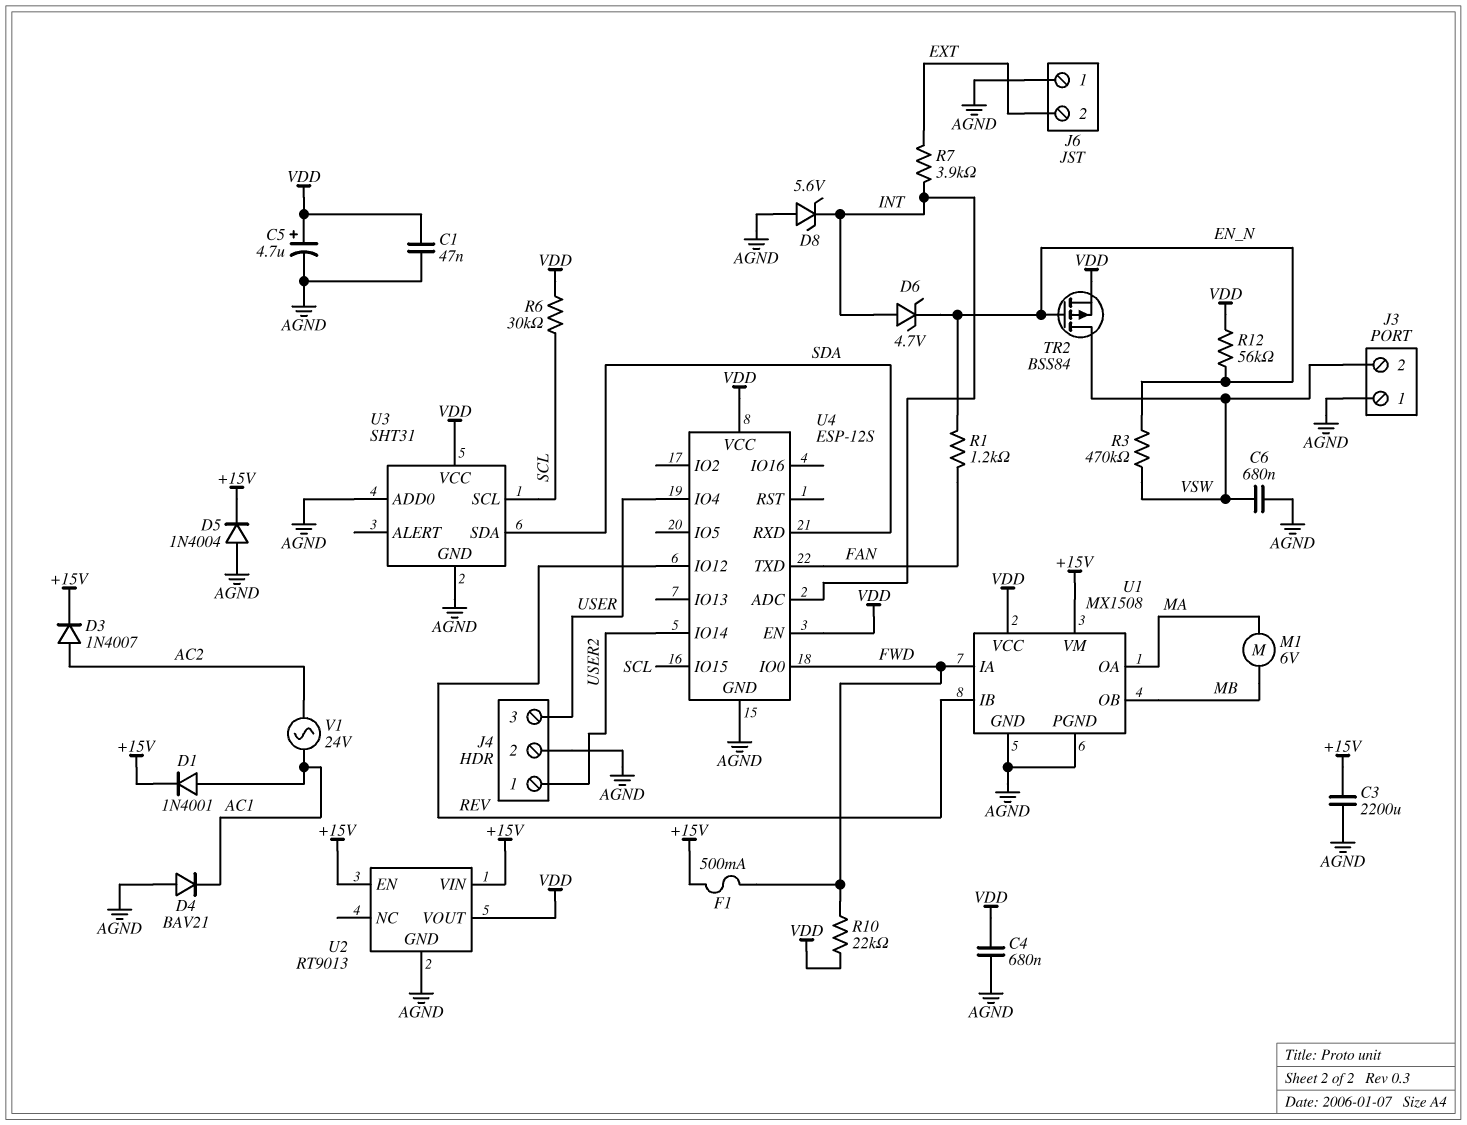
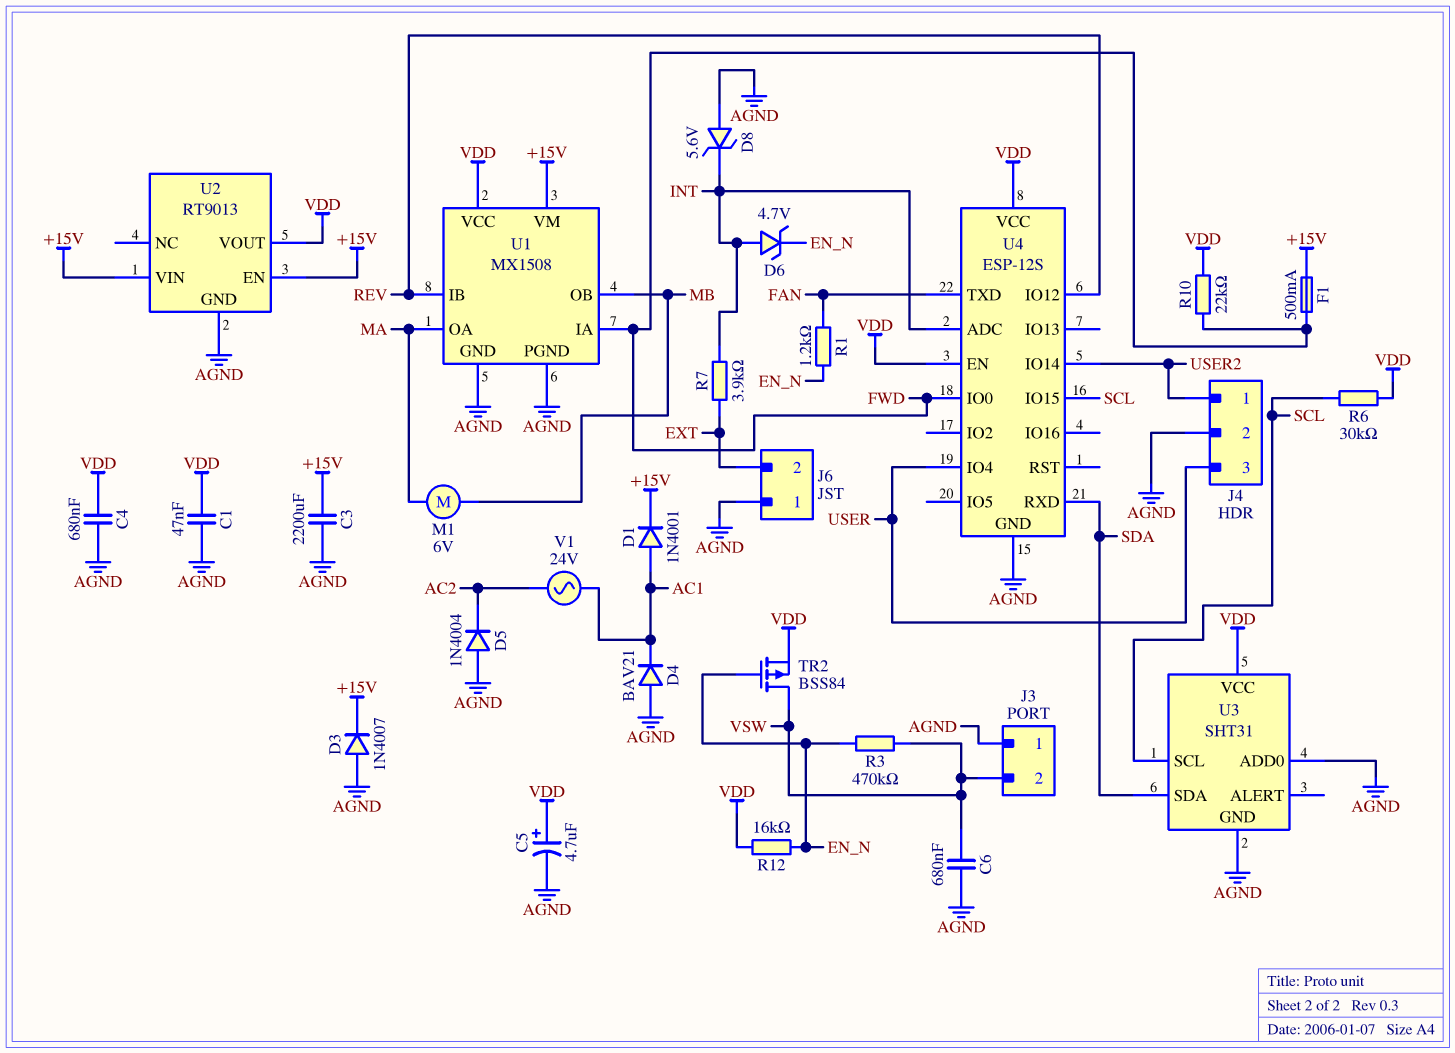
D3: diode 1N4007 (A AC2, K +15V) -> diode 1N4007 (A AGND, K +15V)
D5: diode 1N4004 (A AGND, K +15V) -> diode 1N4004 (A AGND, K AC2)
R12: 56k (EN_N, VDD) -> 16k (EN_N, VDD)

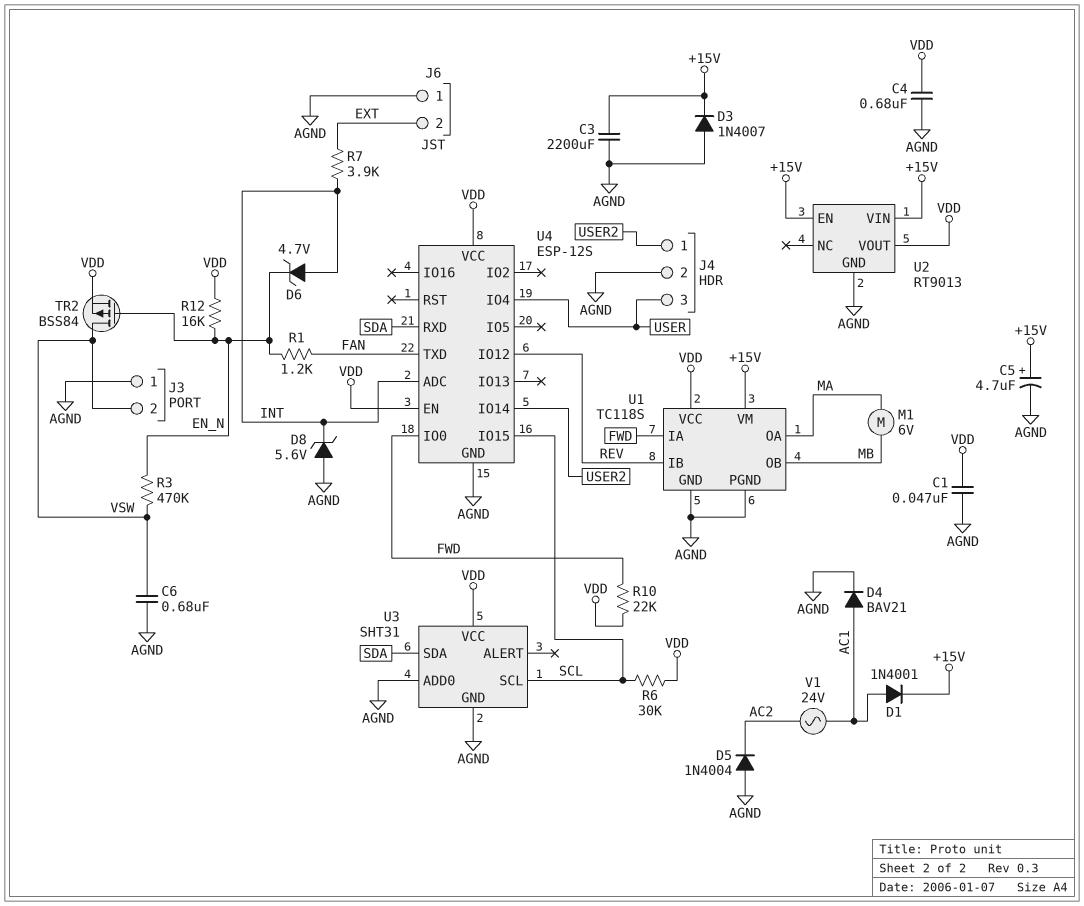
C5: 4.7uF (plus VDD, minus AGND) -> 4.7uF (plus +15V, minus AGND)
D4: diode BAV21 (A AGND, K AC1) -> diode BAV21 (A AC1, K AGND)
F1: 500mA (+15V, FWD) -> none
U1: MX1508 -> TC118S

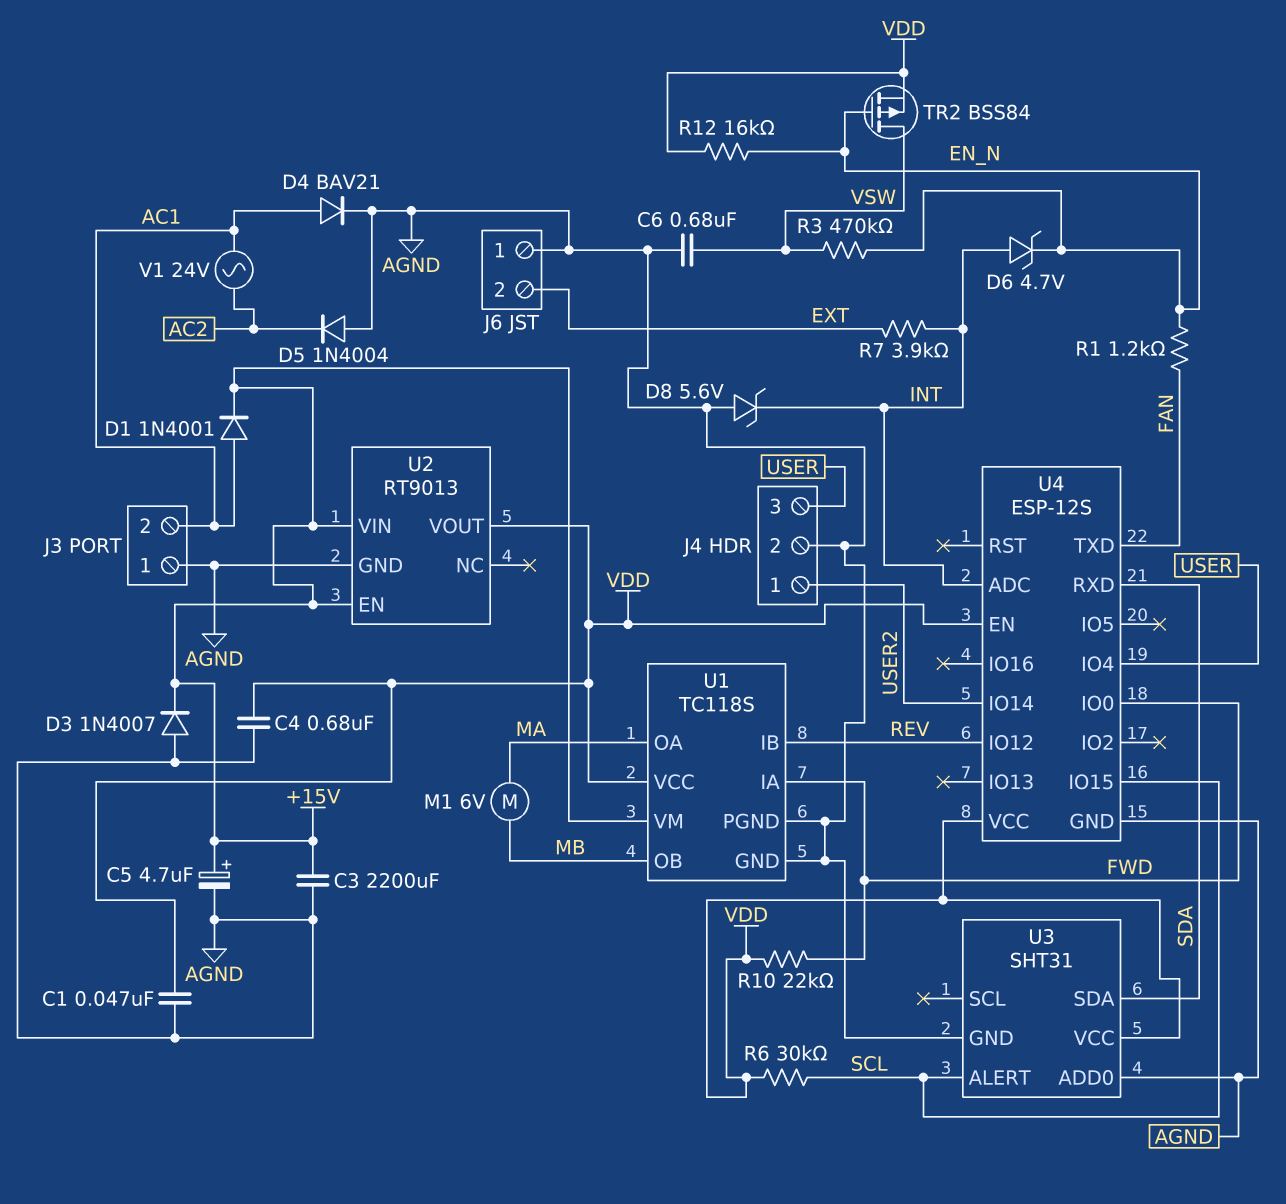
J3 pin 2: VSW -> AC1
U3 pin ALERT: none -> SCL
U3 pin SCL: SCL -> none

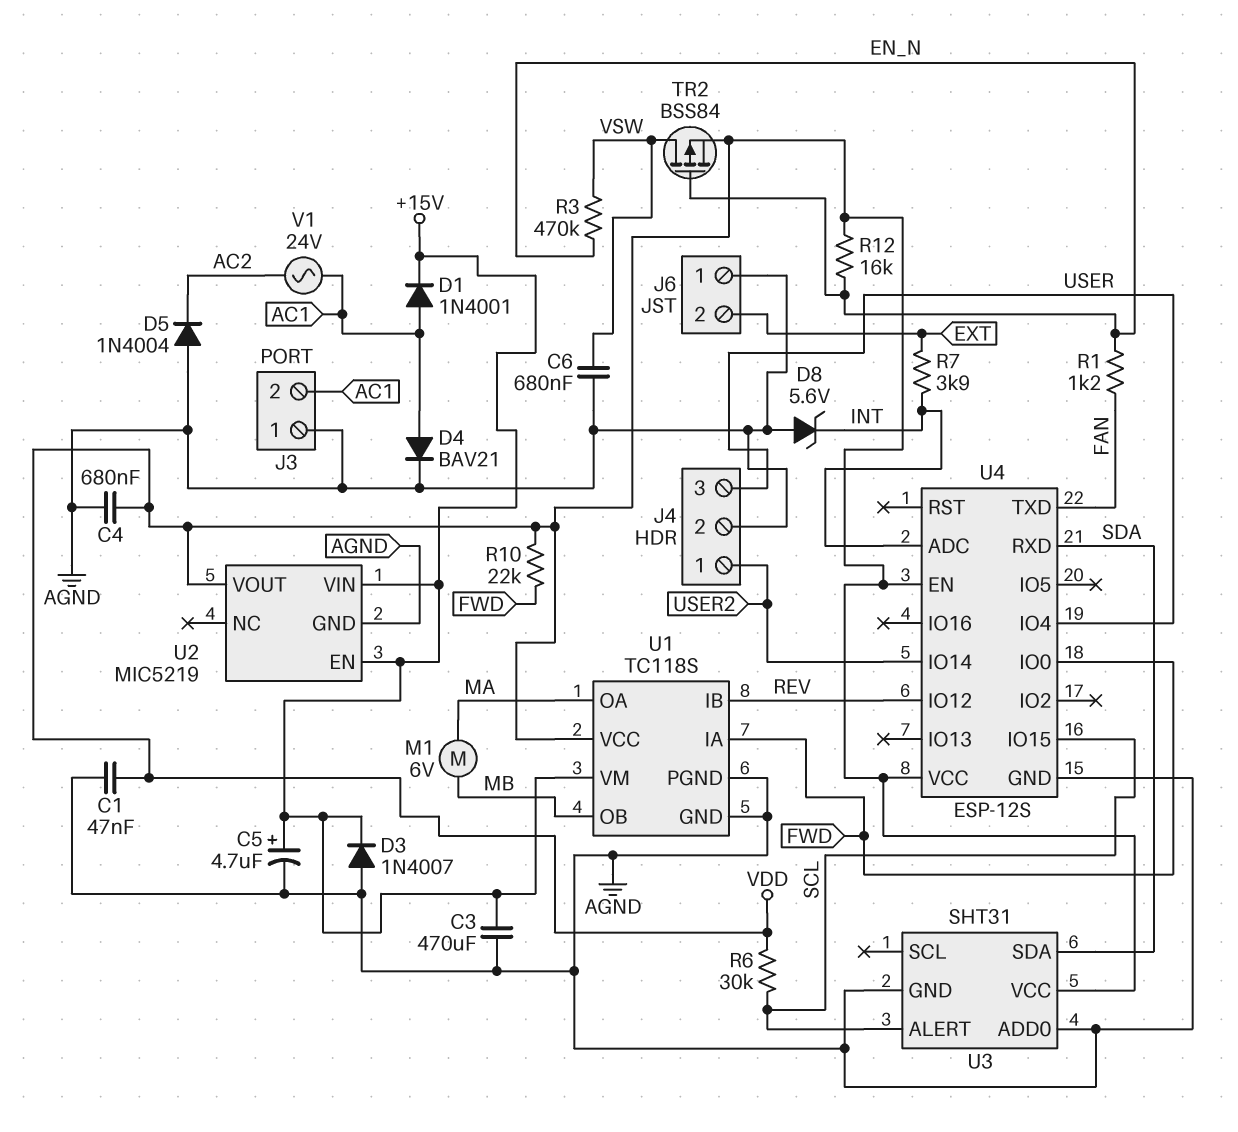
C3: 2200uF (+15V, AGND) -> 470uF (+15V, AGND)
D6: zener 4.7V (A INT, K EN_N) -> none
U2: RT9013 -> MIC5219

